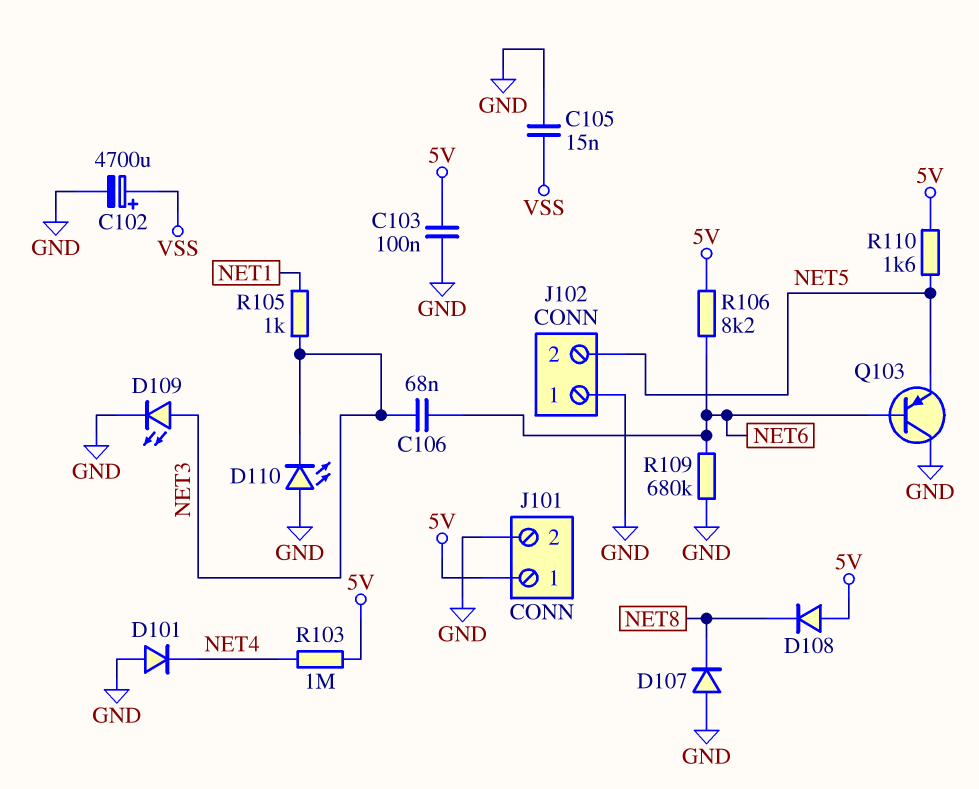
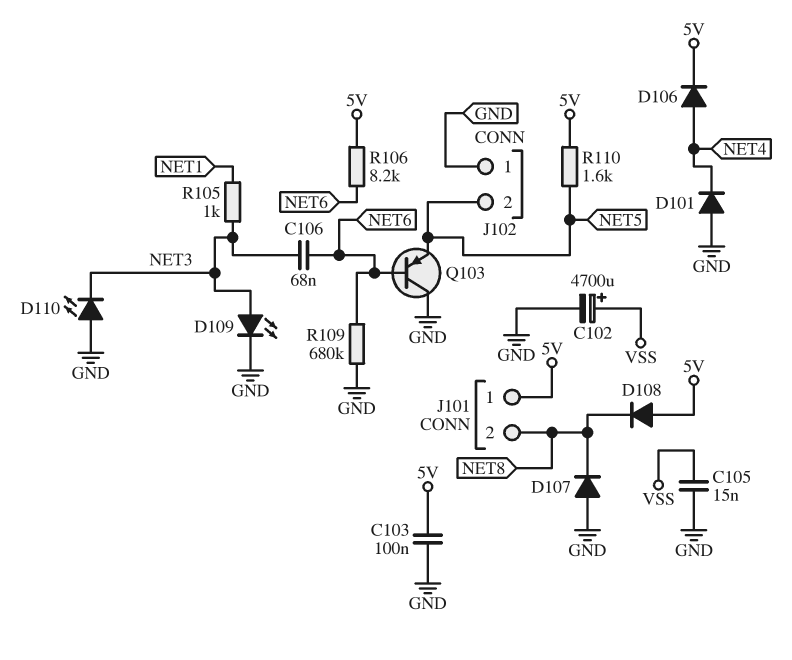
D106: none -> diode (A NET4, K 5V)
J101 pin 2: GND -> NET8
R103: 1M (5V, NET4) -> none

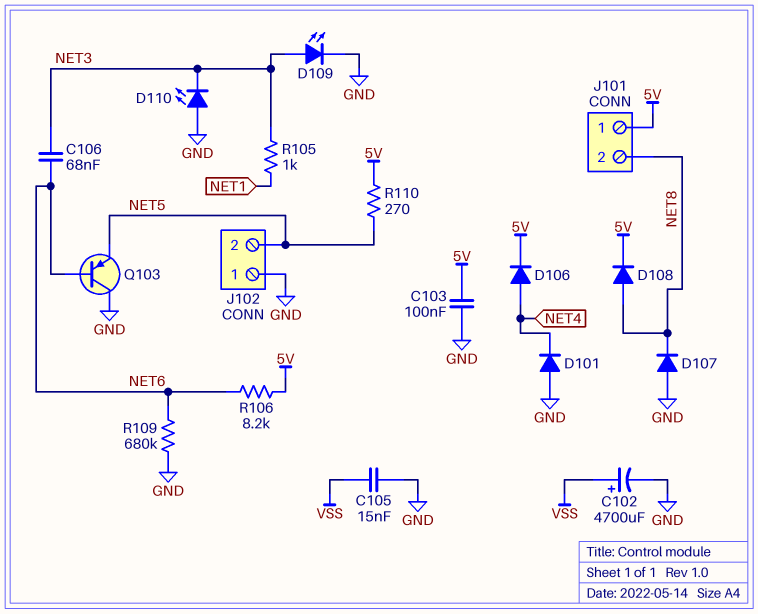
D108: diode (A 5V, K NET8) -> diode (A NET8, K 5V)
R110: 1.6k (5V, NET5) -> 270 (5V, NET5)

